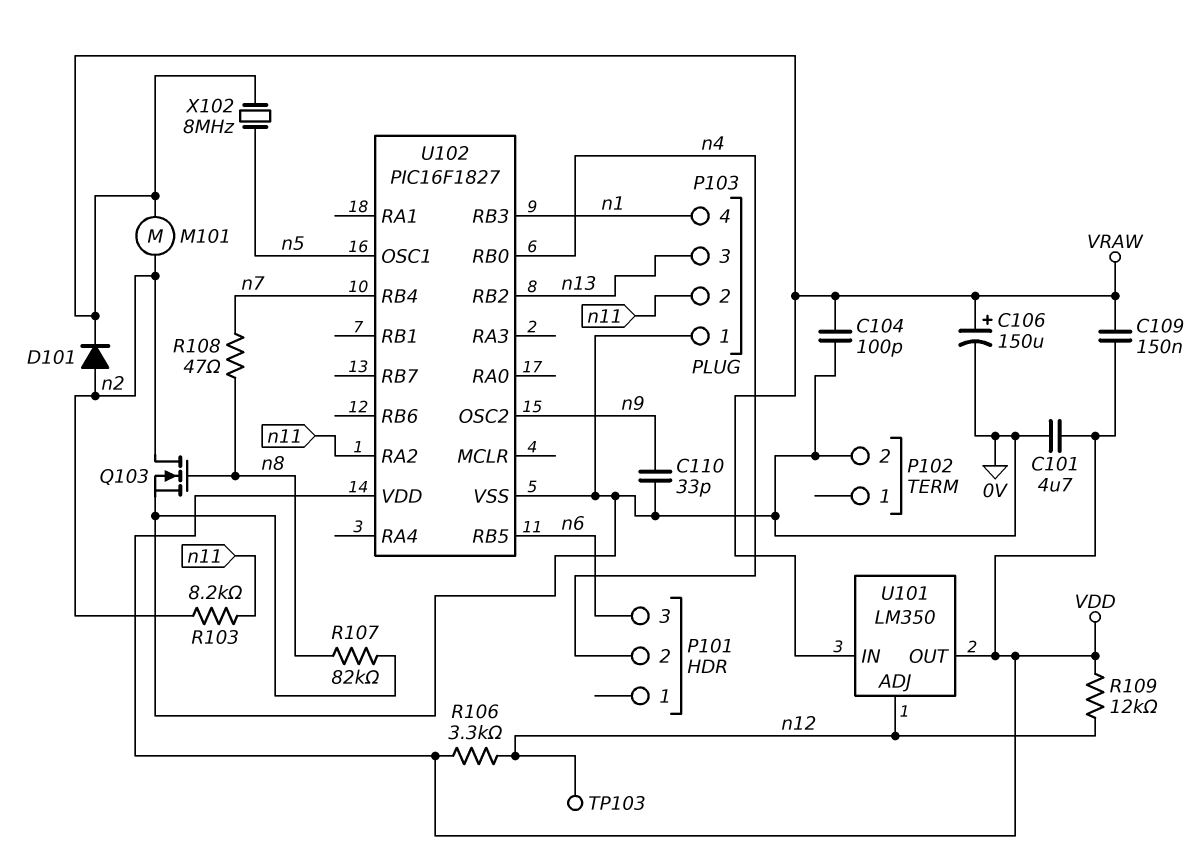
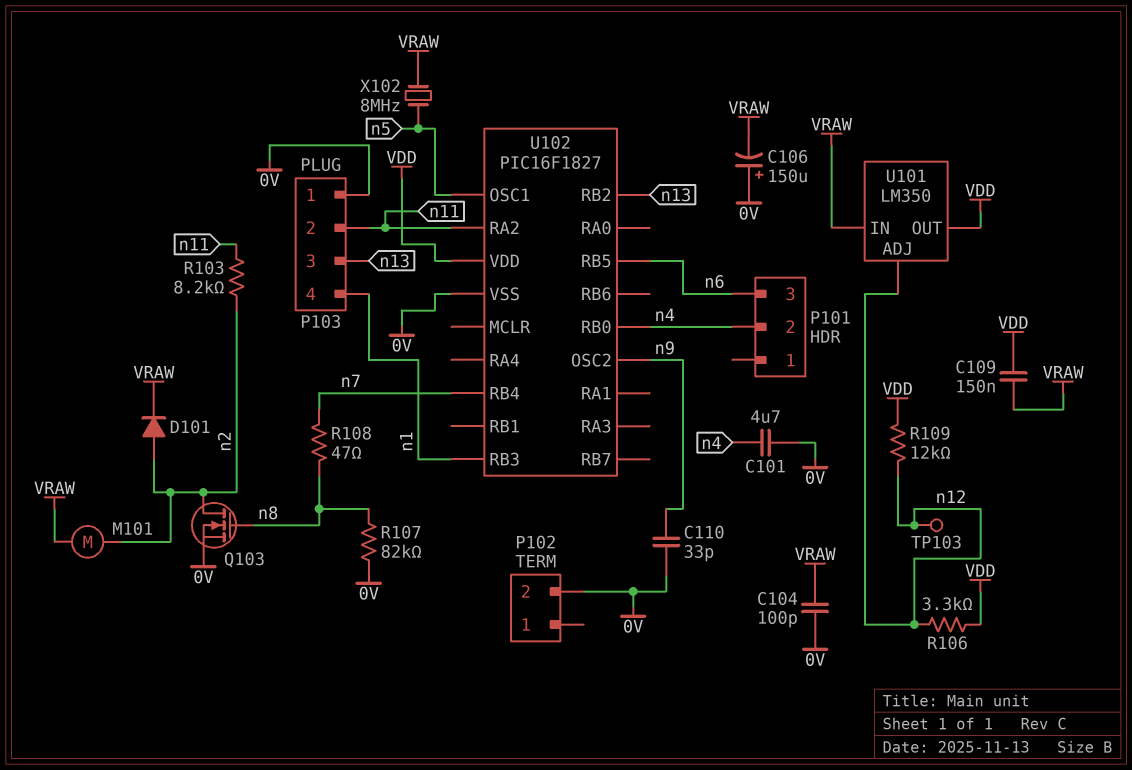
C101: 4.7uF (0V, VDD) -> 4.7uF (0V, n4)
C106: 150uF (plus VRAW, minus 0V) -> 150uF (plus 0V, minus VRAW)

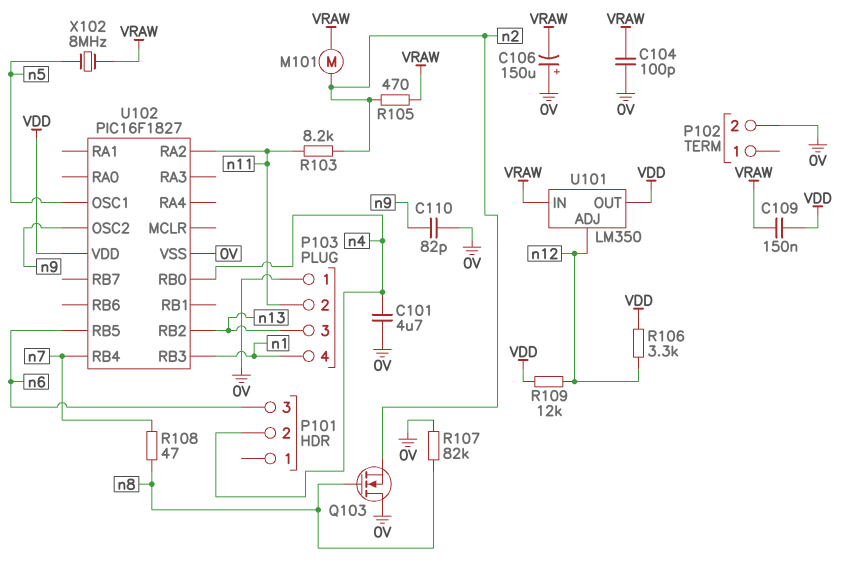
C110: 33pF (0V, n9) -> 82pF (0V, n9)
D101: diode (A n2, K VRAW) -> none
Q103: NMOS (G n8, D n2, S 0V) -> NMOS (G n8, D 0V, S n2)
R105: none -> 470 (VRAW, n2)
TP103: test point (n12) -> none

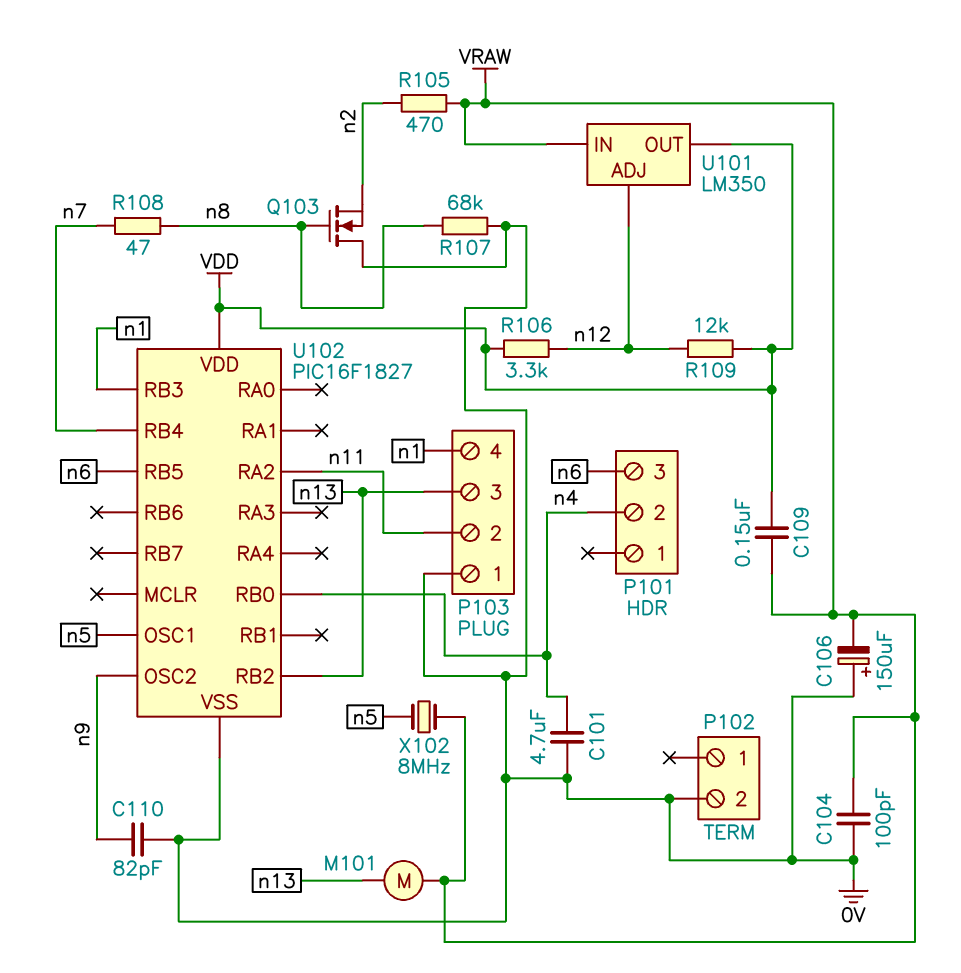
M101: motor (VRAW, n2) -> motor (VRAW, n13)
R103: 8.2k (n2, n11) -> none
R107: 82k (0V, n8) -> 68k (0V, n8)

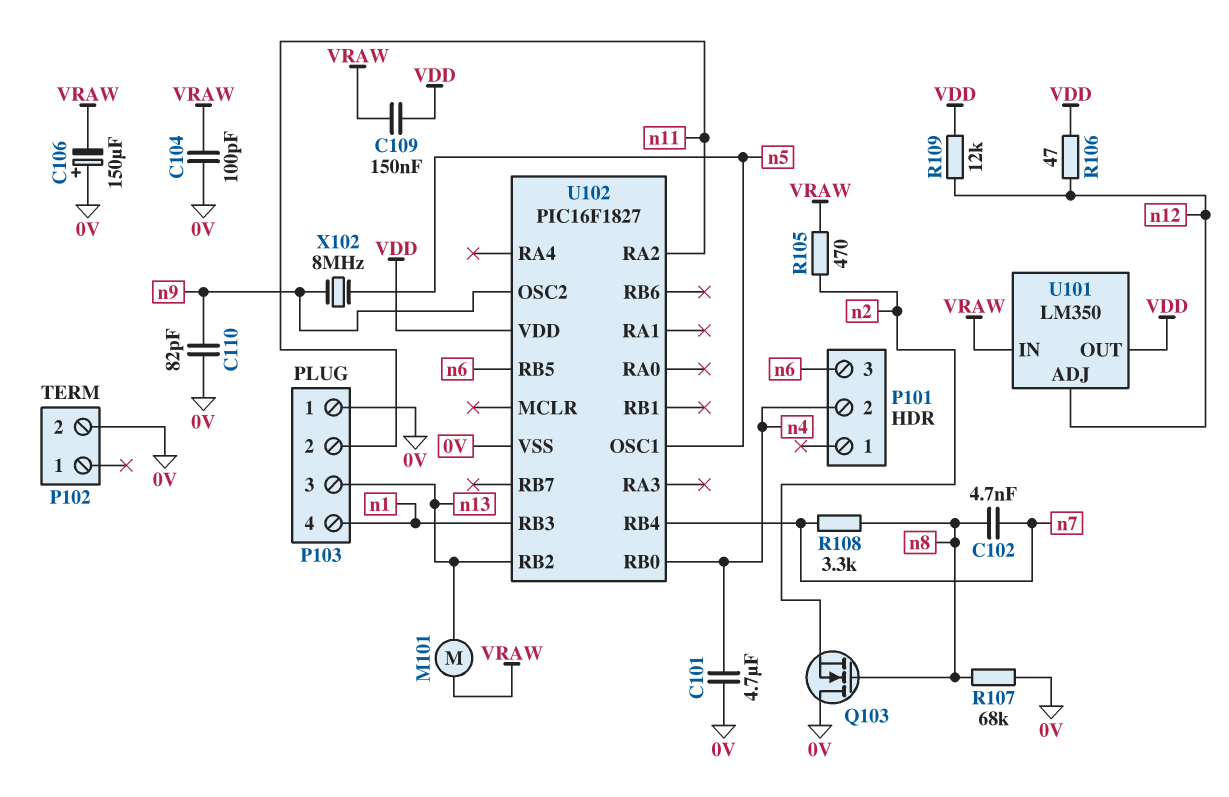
C102: none -> 4.7nF (n7, n8)
R106: 3.3k (VDD, n12) -> 47 (VDD, n12)
R108: 47 (n7, n8) -> 3.3k (n7, n8)
X102: 8MHz (VRAW, n5) -> 8MHz (n5, n9)

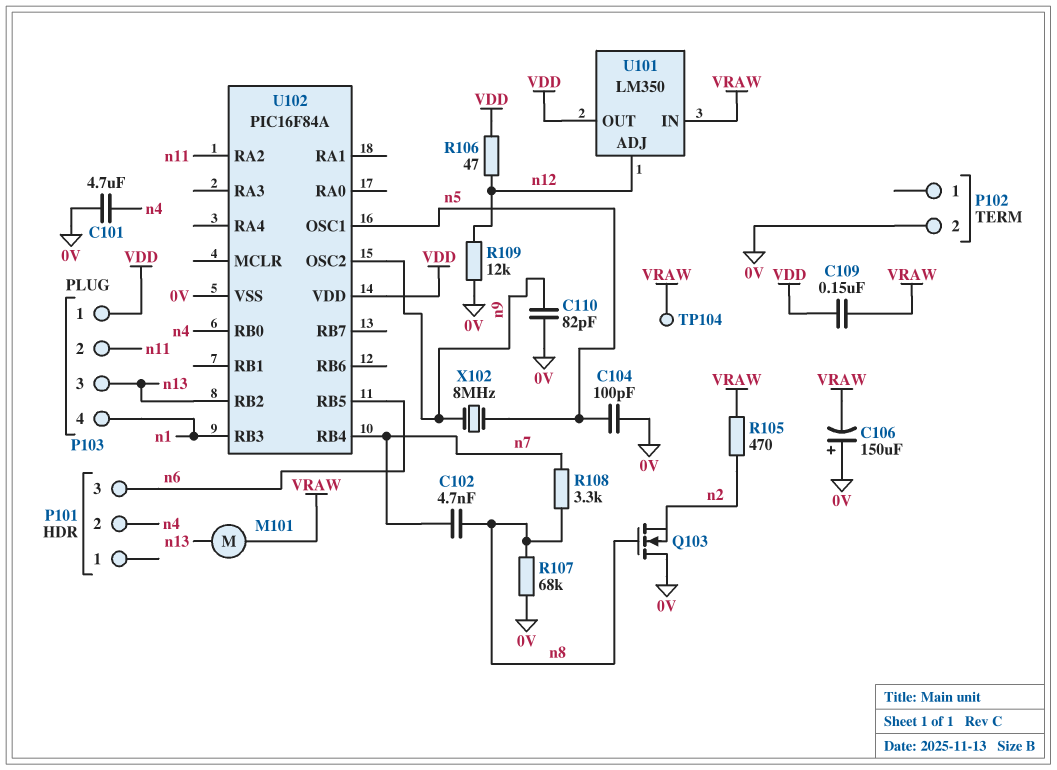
C104: 100pF (0V, VRAW) -> 100pF (0V, n5)
P103 pin 1: 0V -> VDD
R109: 12k (VDD, n12) -> 12k (0V, n12)
TP104: none -> test point (VRAW)
U102: PIC16F1827 -> PIC16F84A

